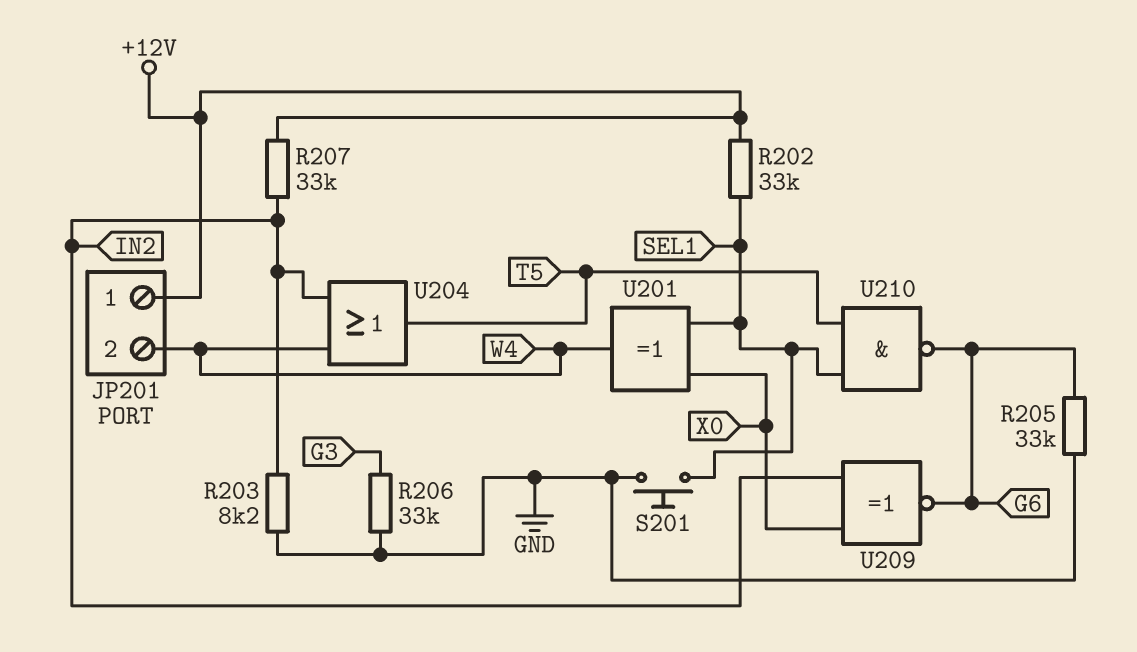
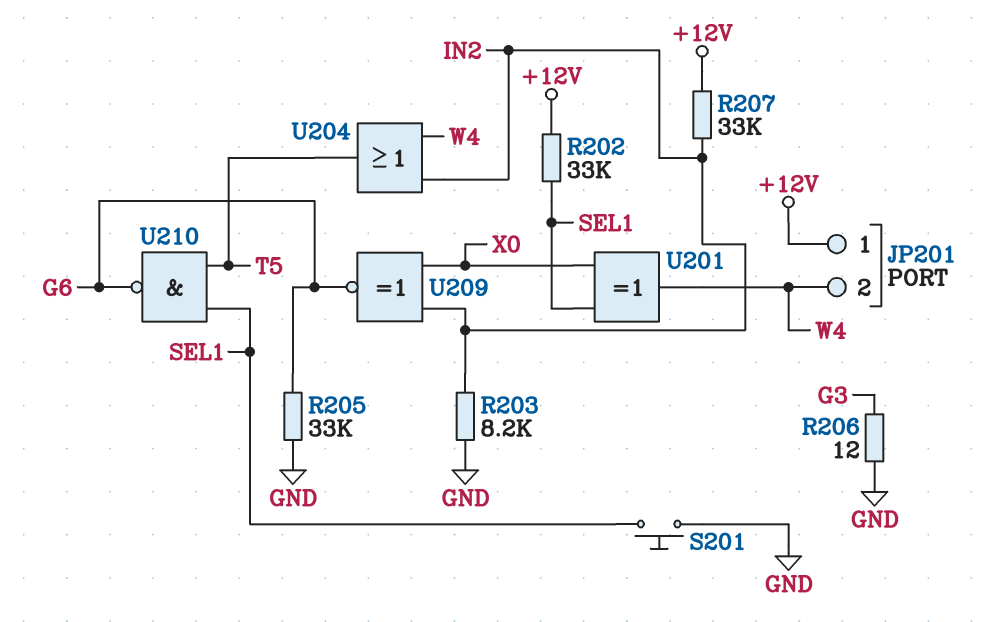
R206: 33k (G3, GND) -> 12 (G3, GND)

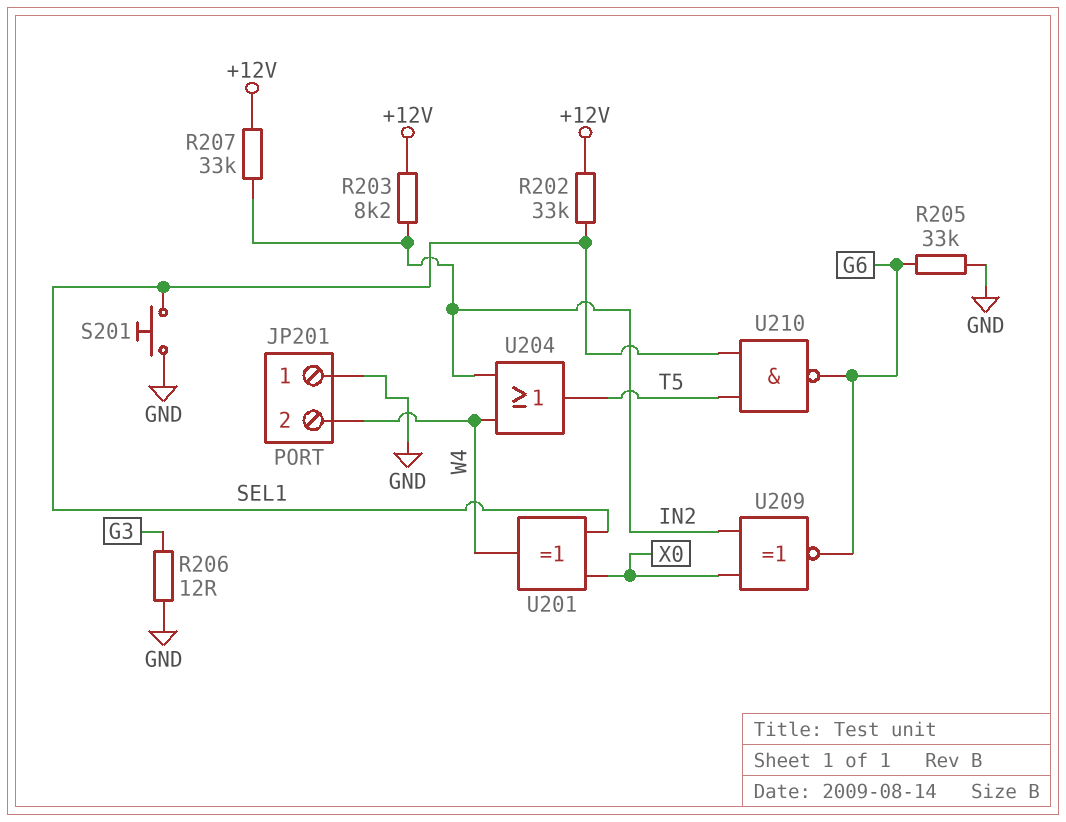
JP201 pin 1: +12V -> GND
R203: 8.2k (GND, IN2) -> 8.2k (+12V, IN2)

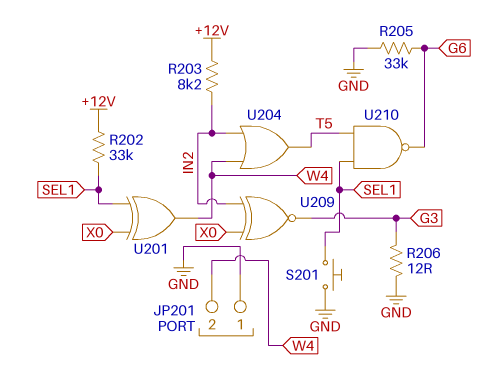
R207: 33k (+12V, IN2) -> none
U209: XNOR (in IN2, in X0, out G6) -> XNOR (in IN2, in X0, out G3)

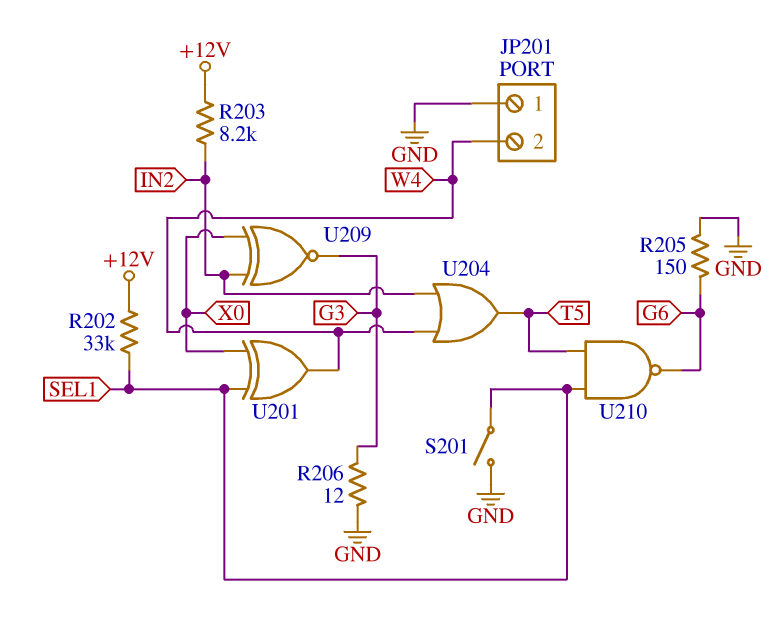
R205: 33k (G6, GND) -> 150 (G6, GND)
S201: button (GND, SEL1) -> switch (GND, SEL1)

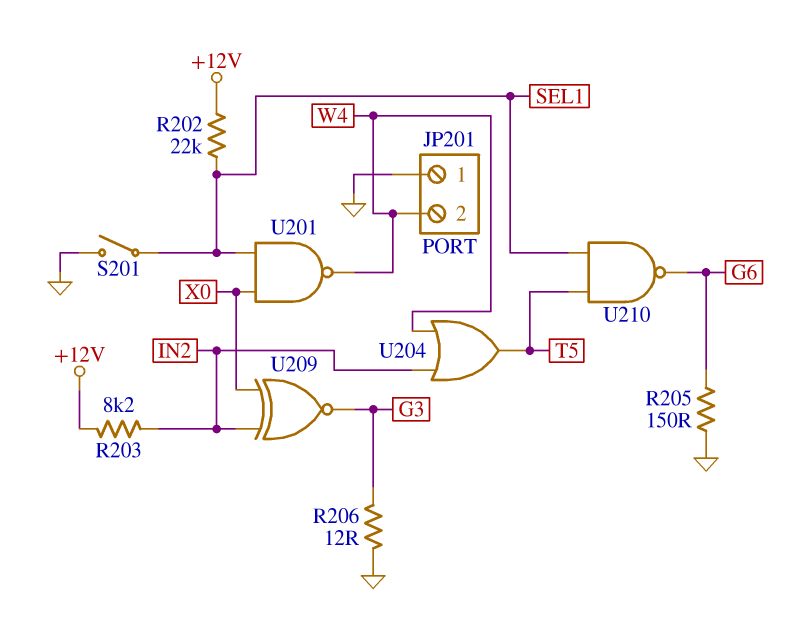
R202: 33k (+12V, SEL1) -> 22k (+12V, SEL1)
U201: XOR (in SEL1, in X0, out W4) -> NAND (in SEL1, in X0, out W4)

